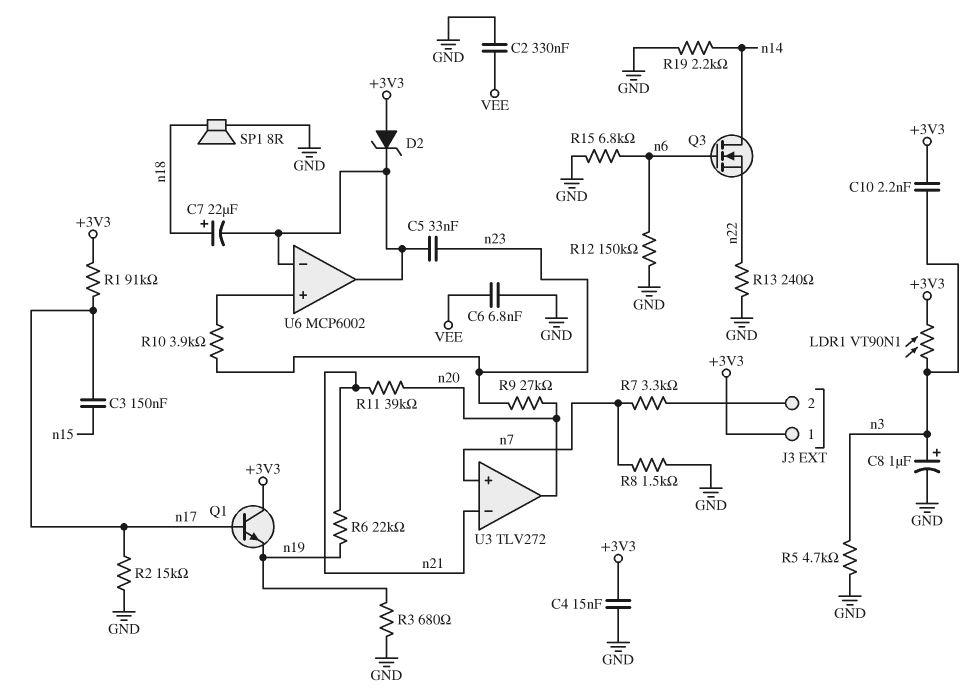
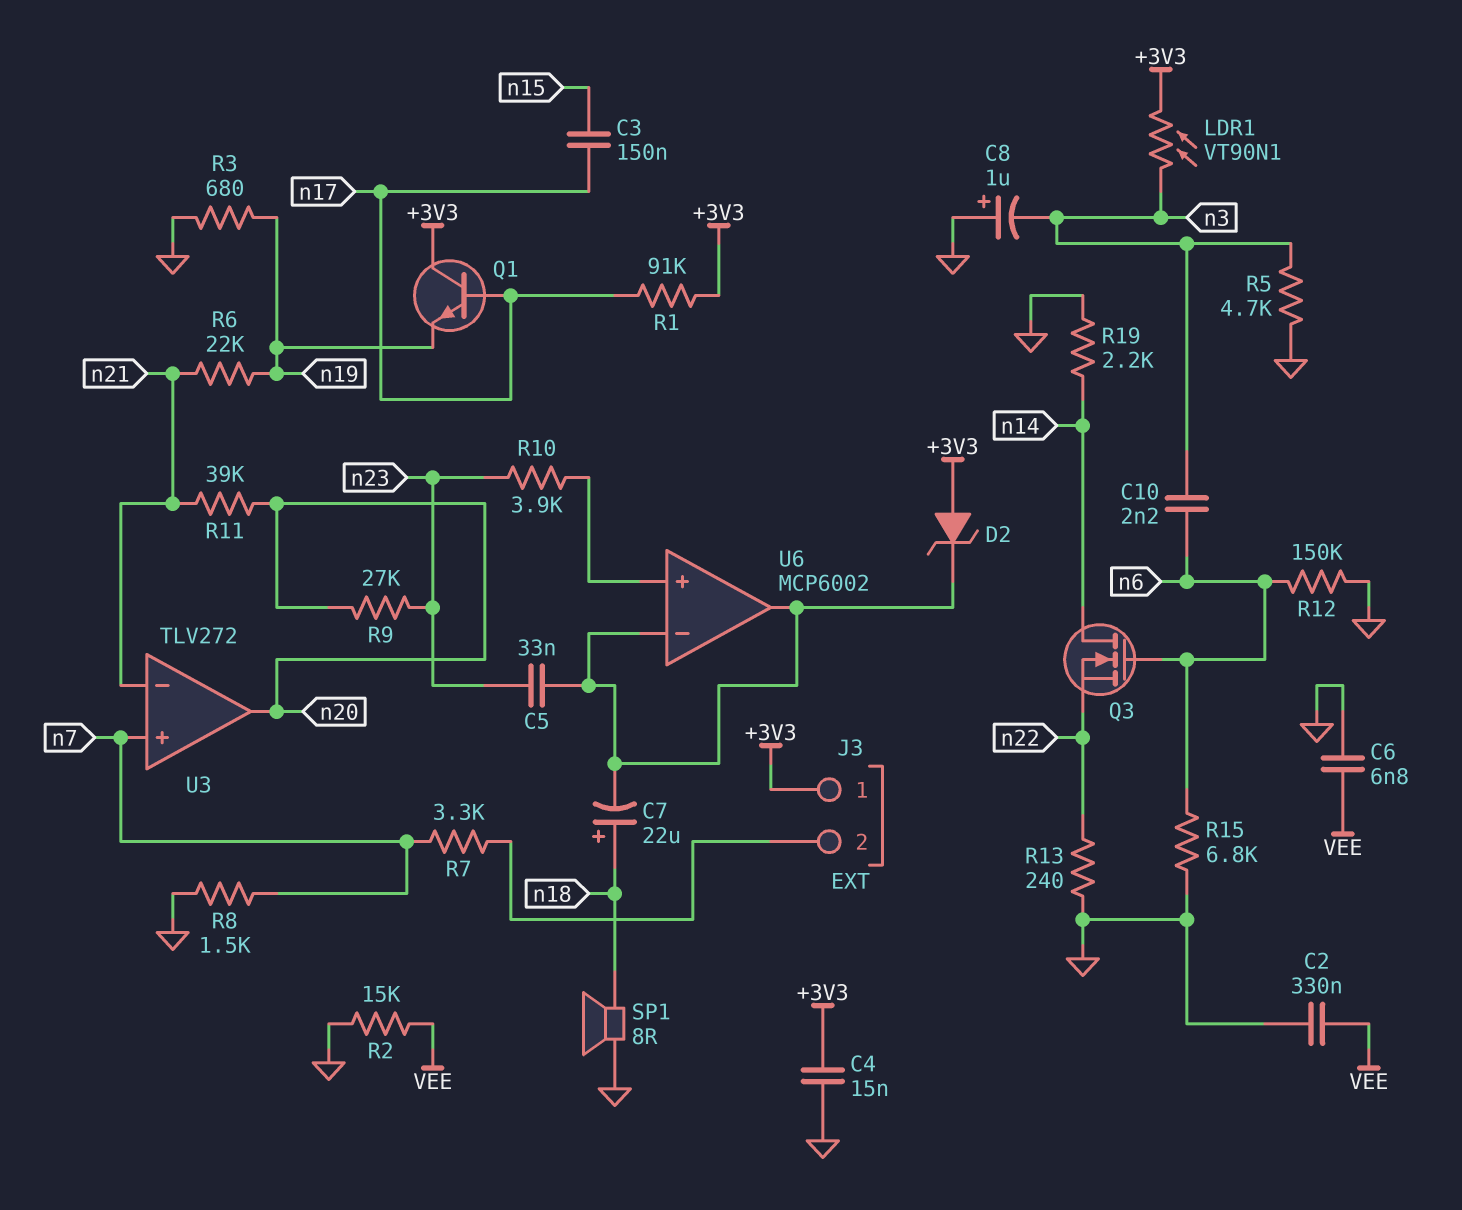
C8: 1uF (plus n3, minus GND) -> 1uF (plus GND, minus n3)
C10: 2.2nF (+3V3, n3) -> 2.2nF (n3, n6)
R2: 15k (GND, n17) -> 15k (GND, VEE)

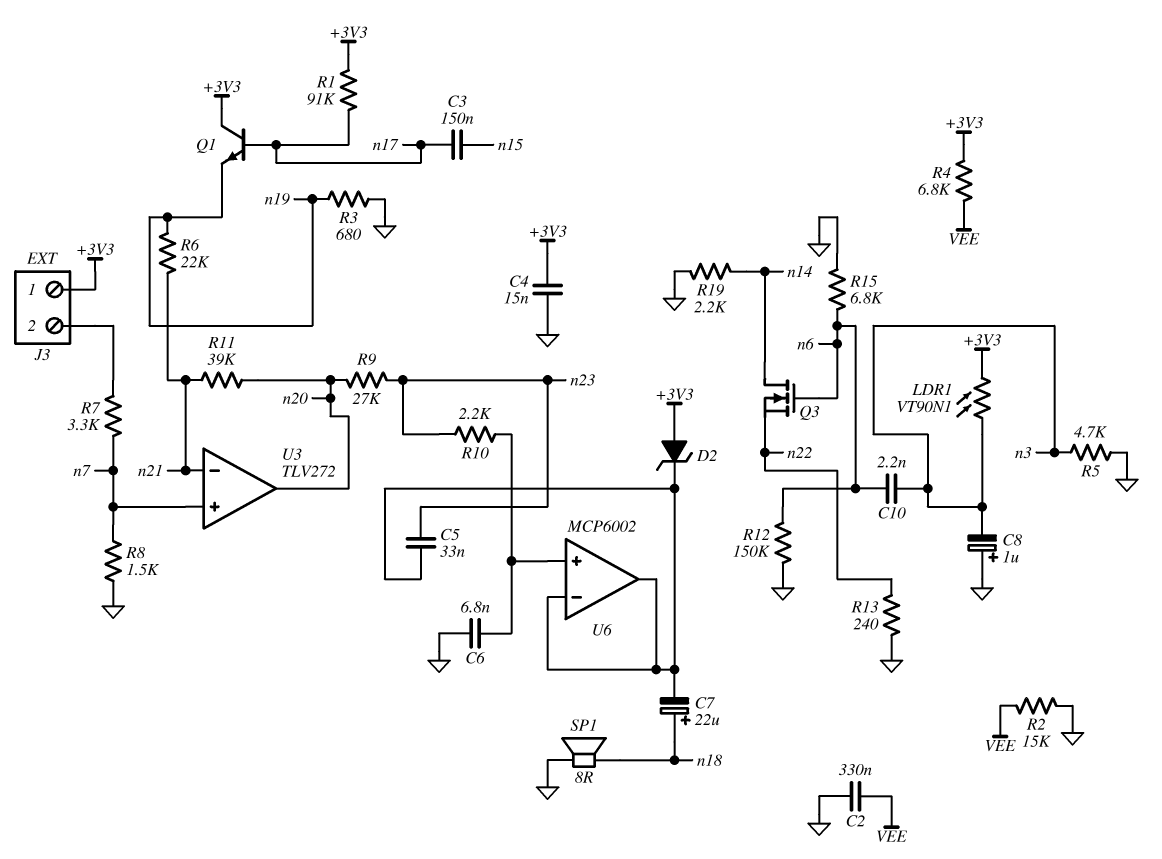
C6: 6.8nF (GND, VEE) -> 6.8nF (GND, U6/in+)
R4: none -> 6.8k (+3V3, VEE)
R10: 3.9k (U6/in+, n23) -> 2.2k (U6/in+, n23)

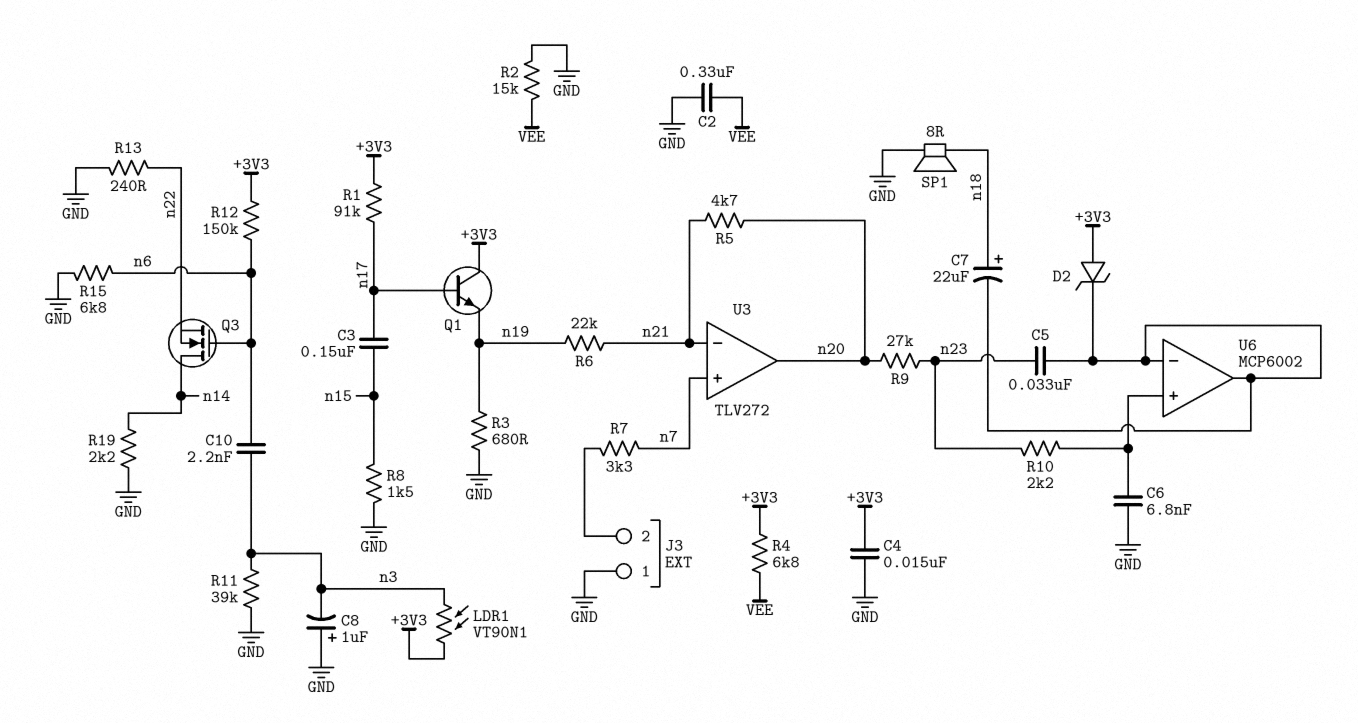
J3 pin 1: +3V3 -> GND
R5: 4.7k (GND, n3) -> 4.7k (n20, n21)
R8: 1.5k (GND, n7) -> 1.5k (GND, n15)
R11: 39k (n20, n21) -> 39k (GND, n3)
R12: 150k (GND, n6) -> 150k (+3V3, n6)

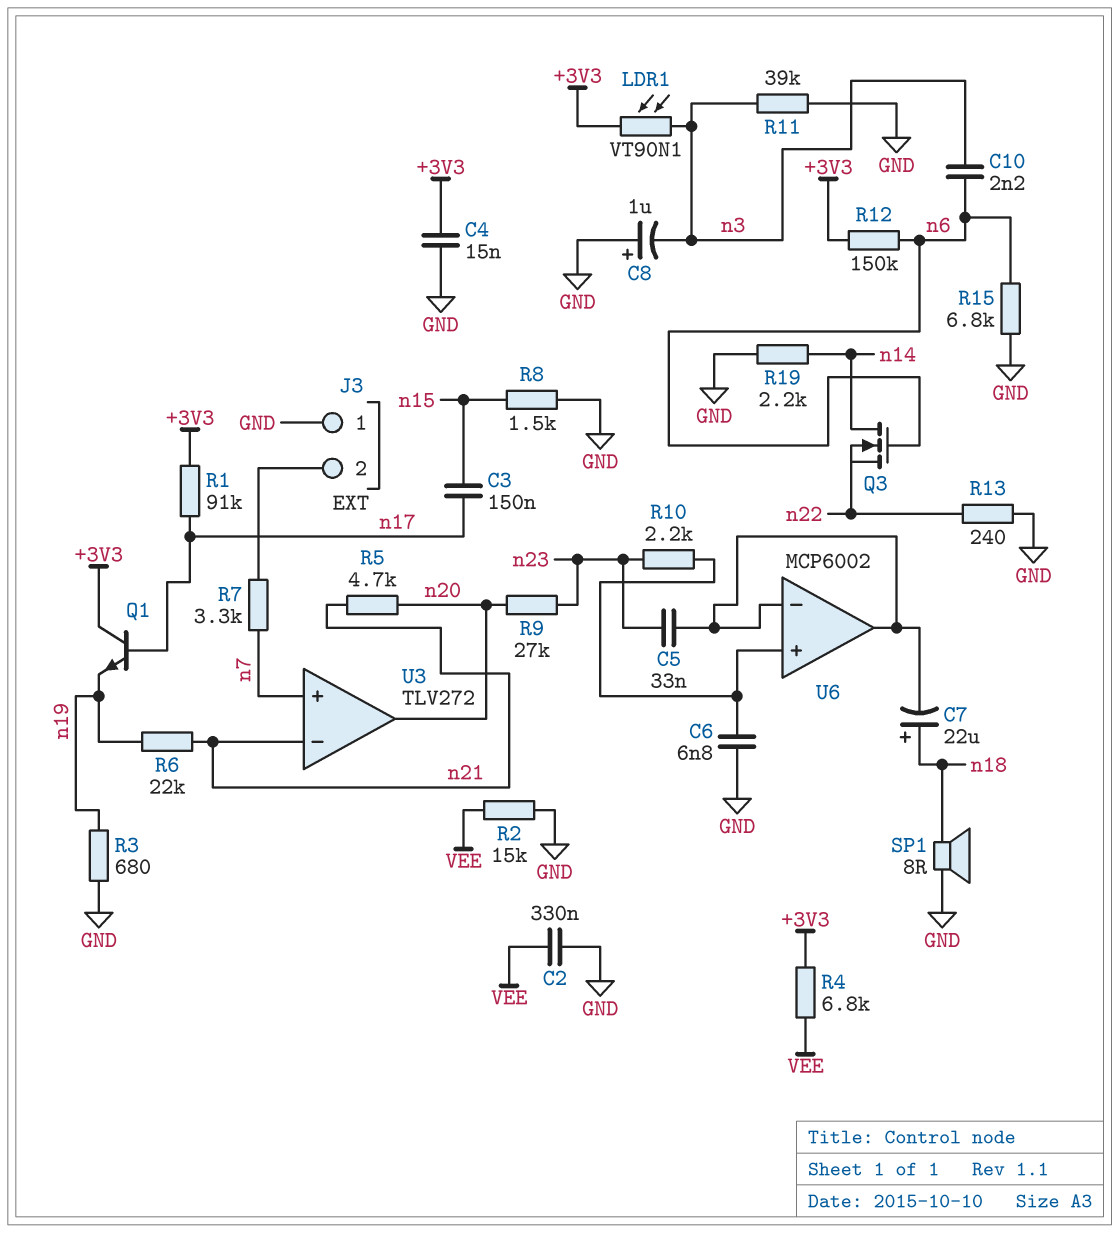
D2: zener (A +3V3, K U6/in-) -> none

